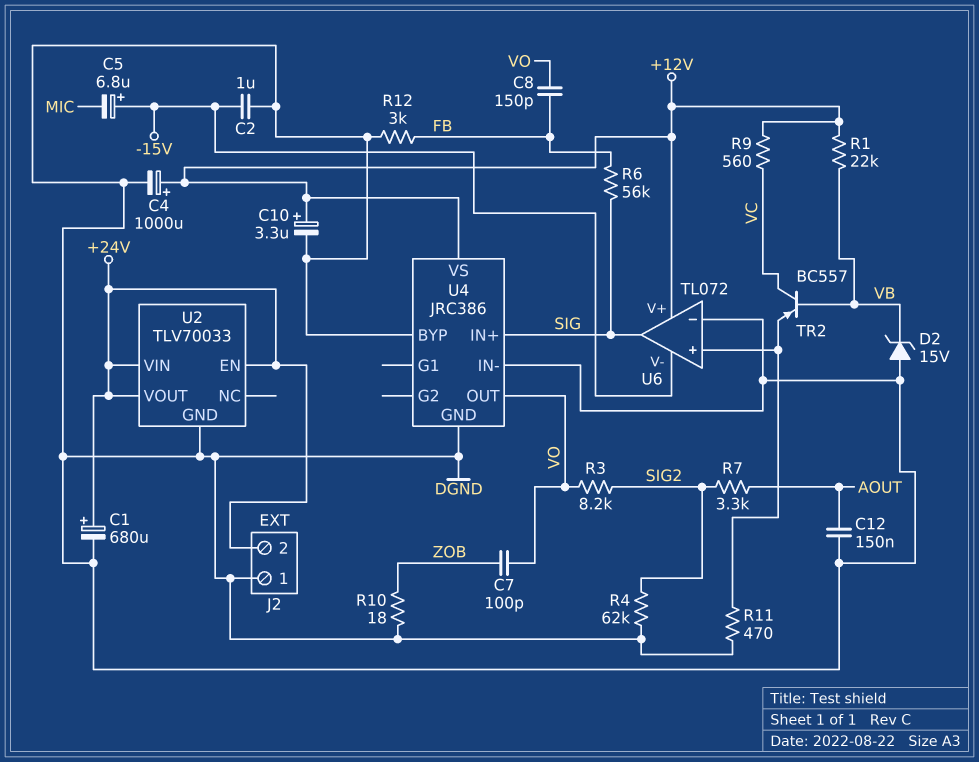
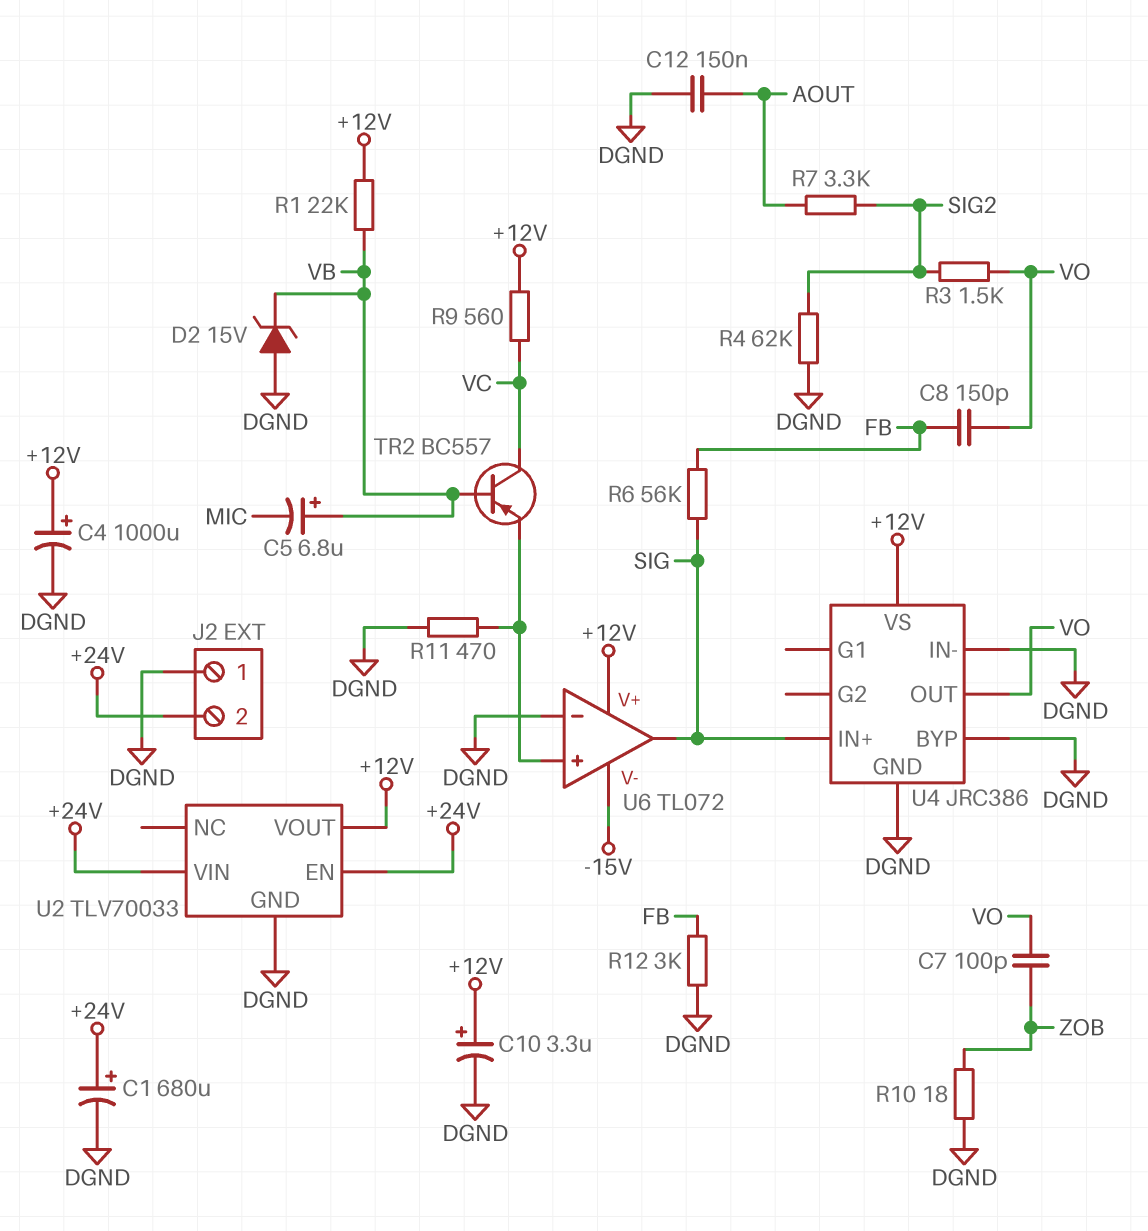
C2: 1uF (-15V, DGND) -> none
C5: 6.8uF (plus -15V, minus MIC) -> 6.8uF (plus VB, minus MIC)
R3: 8.2k (SIG2, VO) -> 1.5k (SIG2, VO)
U2 pin VOUT: +24V -> +12V

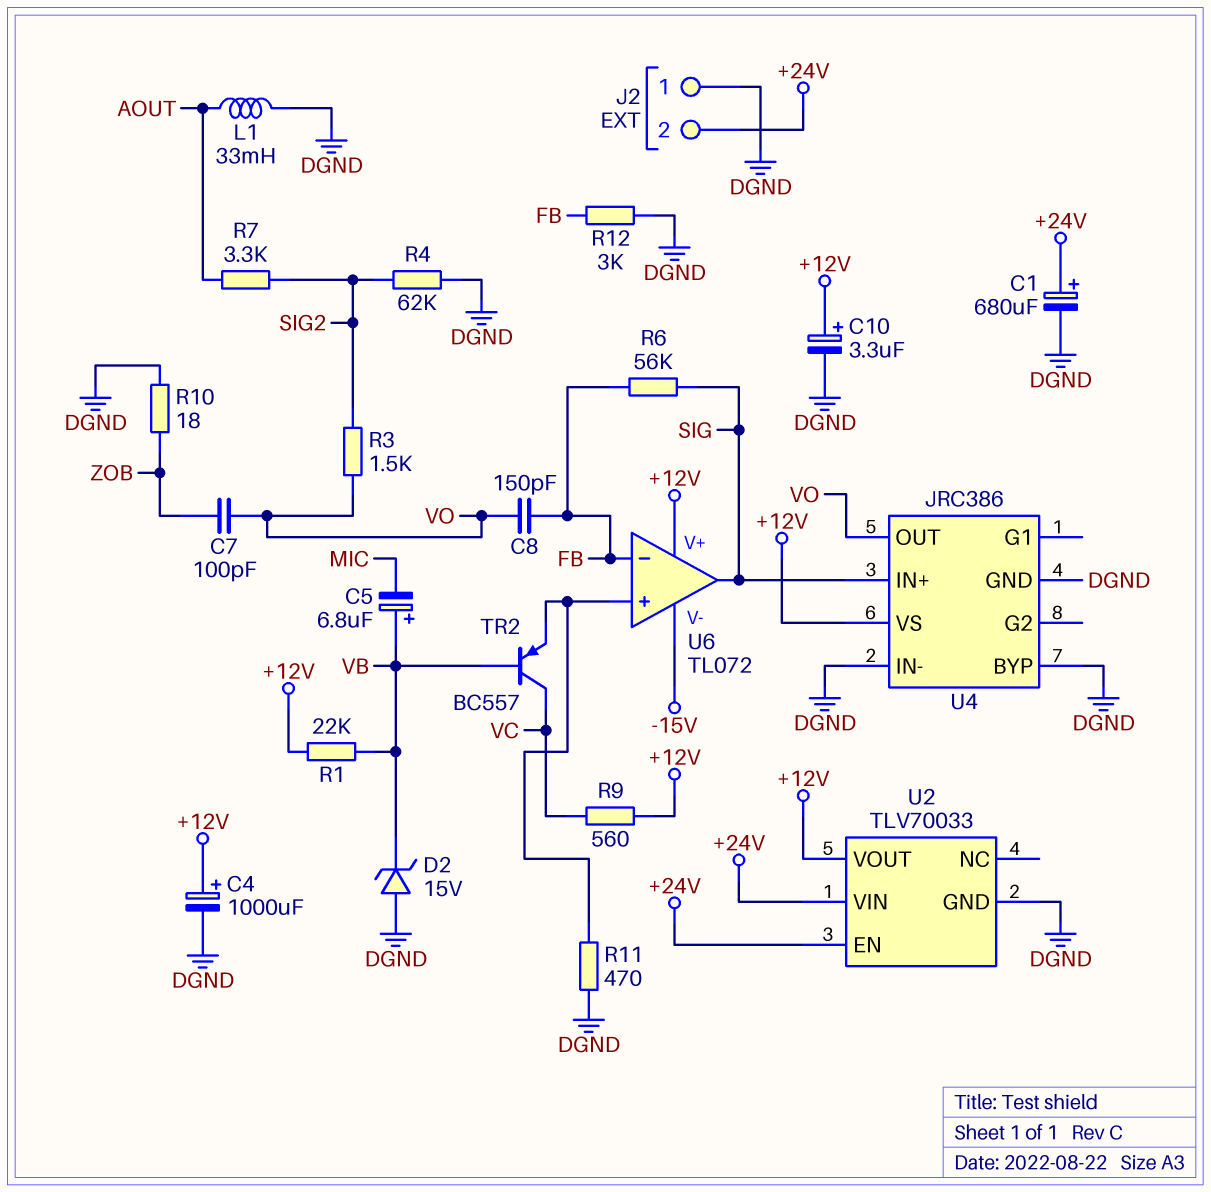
C12: 150nF (AOUT, DGND) -> none
L1: none -> 33mH (AOUT, DGND)
U6 pin in-: DGND -> FB

